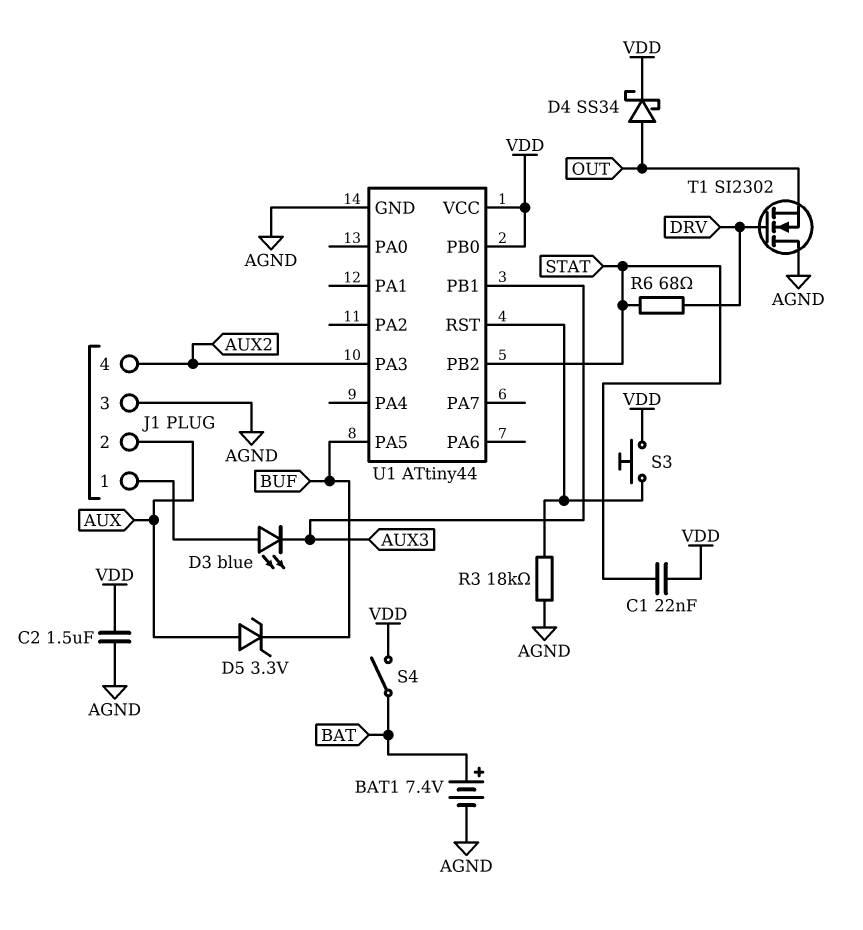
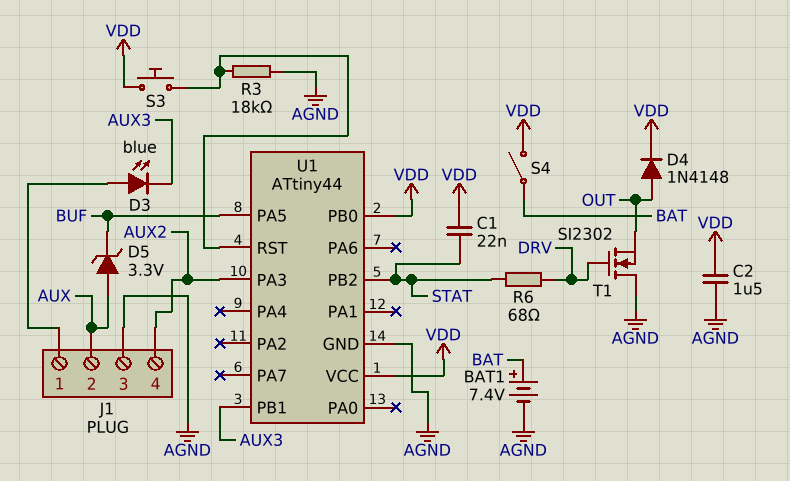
D4: schottky SS34 (A OUT, K VDD) -> diode 1N4148 (A OUT, K VDD)

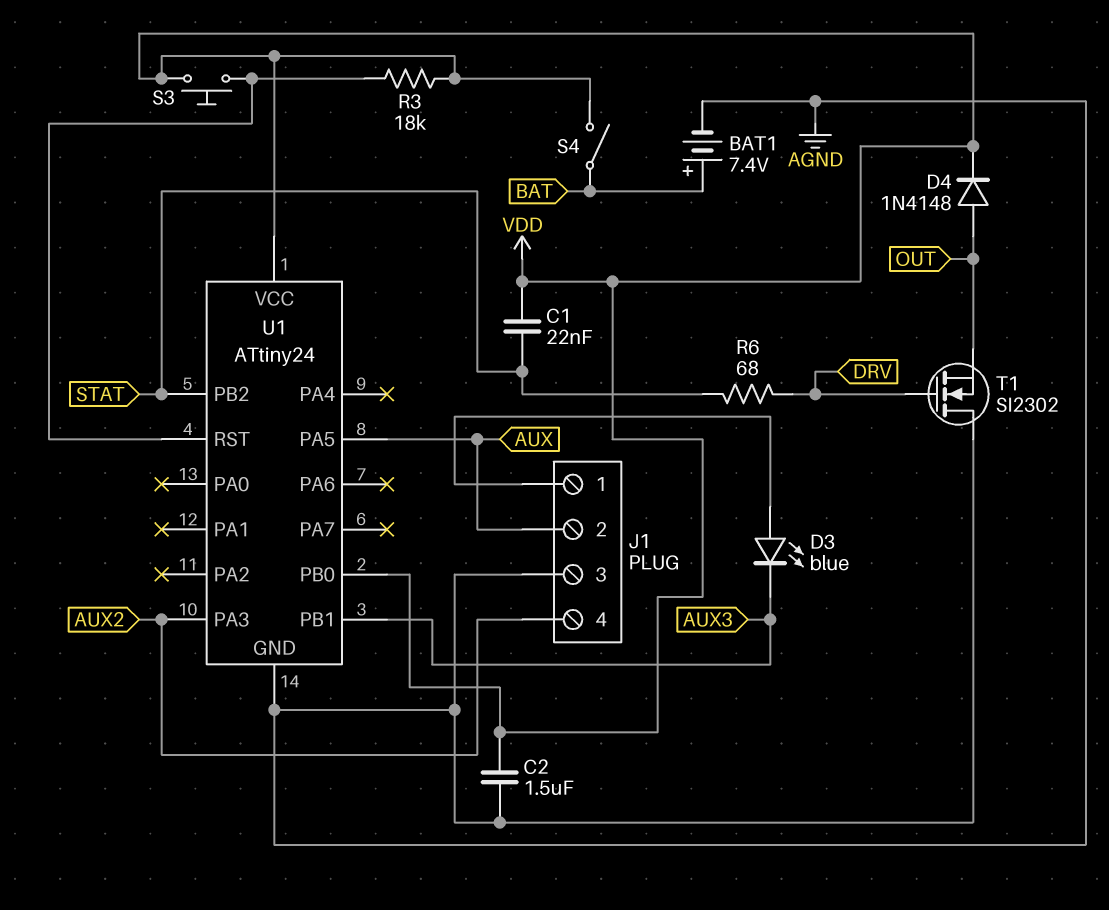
D5: zener 3.3V (A AUX, K BUF) -> none
R3: 18k (AGND, U1/RST) -> 18k (U1/RST, VDD)
U1: ATtiny44 -> ATtiny24
U1 pin PA5: BUF -> AUX

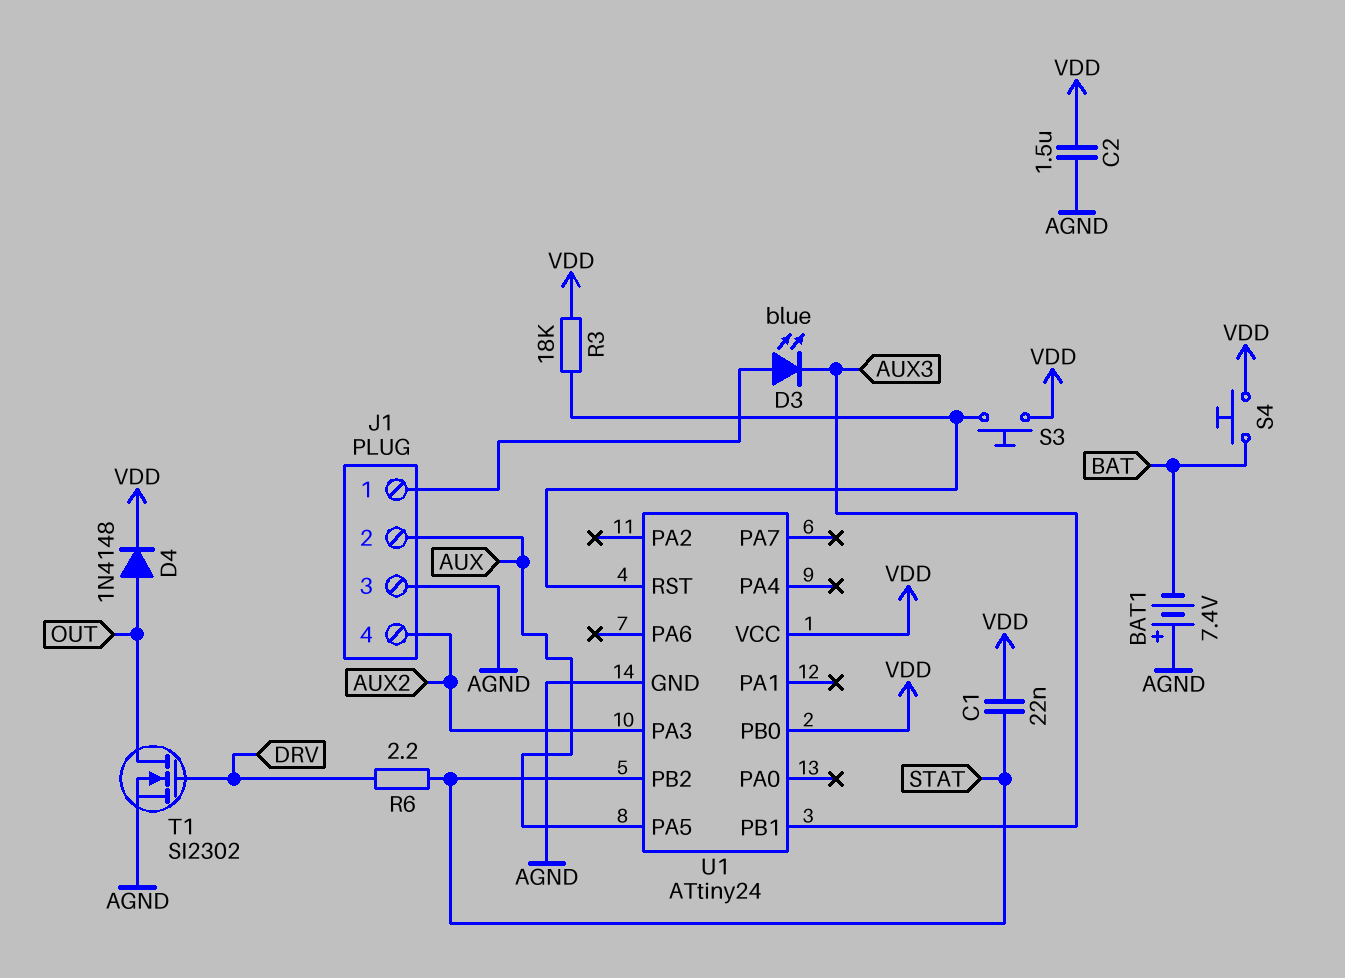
BAT1: 7.4V (plus BAT, minus AGND) -> 7.4V (plus AGND, minus BAT)
R6: 68 (DRV, STAT) -> 2.2 (DRV, STAT)
S4: switch (BAT, VDD) -> button (BAT, VDD)
T1: NMOS SI2302 (G DRV, D AGND, S OUT) -> NMOS SI2302 (G DRV, D OUT, S AGND)

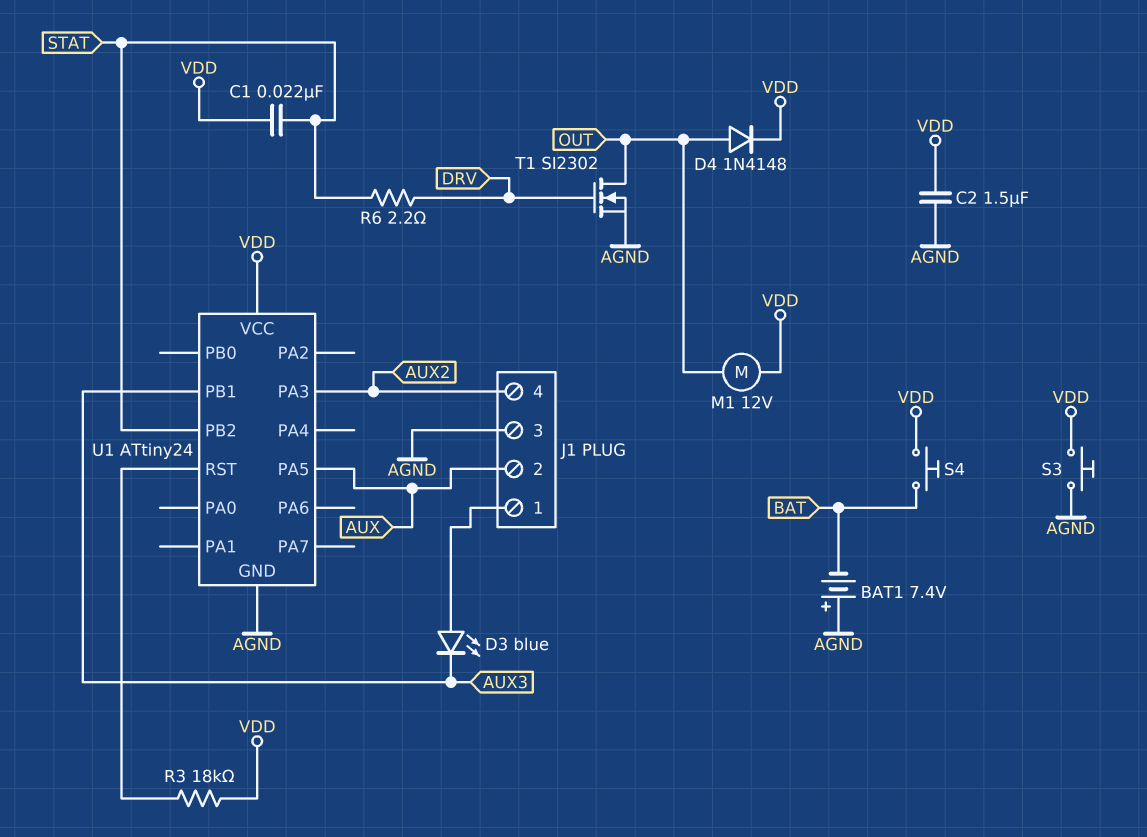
M1: none -> motor 12V (OUT, VDD)
S3: button (U1/RST, VDD) -> button (AGND, VDD)
U1 pin PB0: VDD -> none

